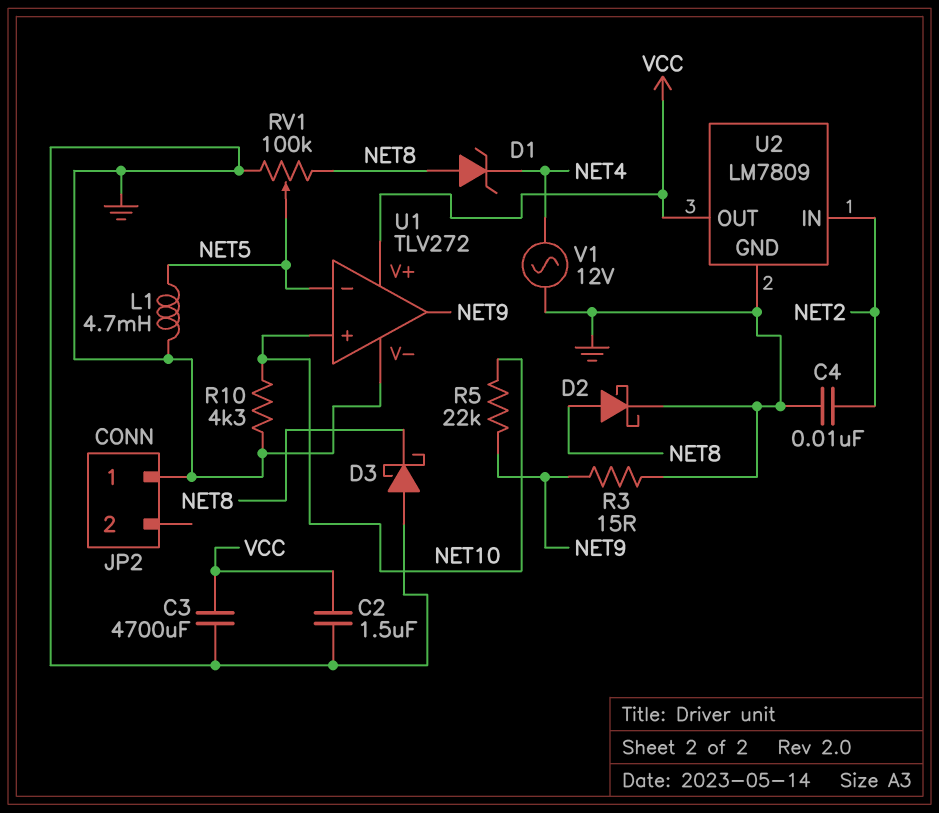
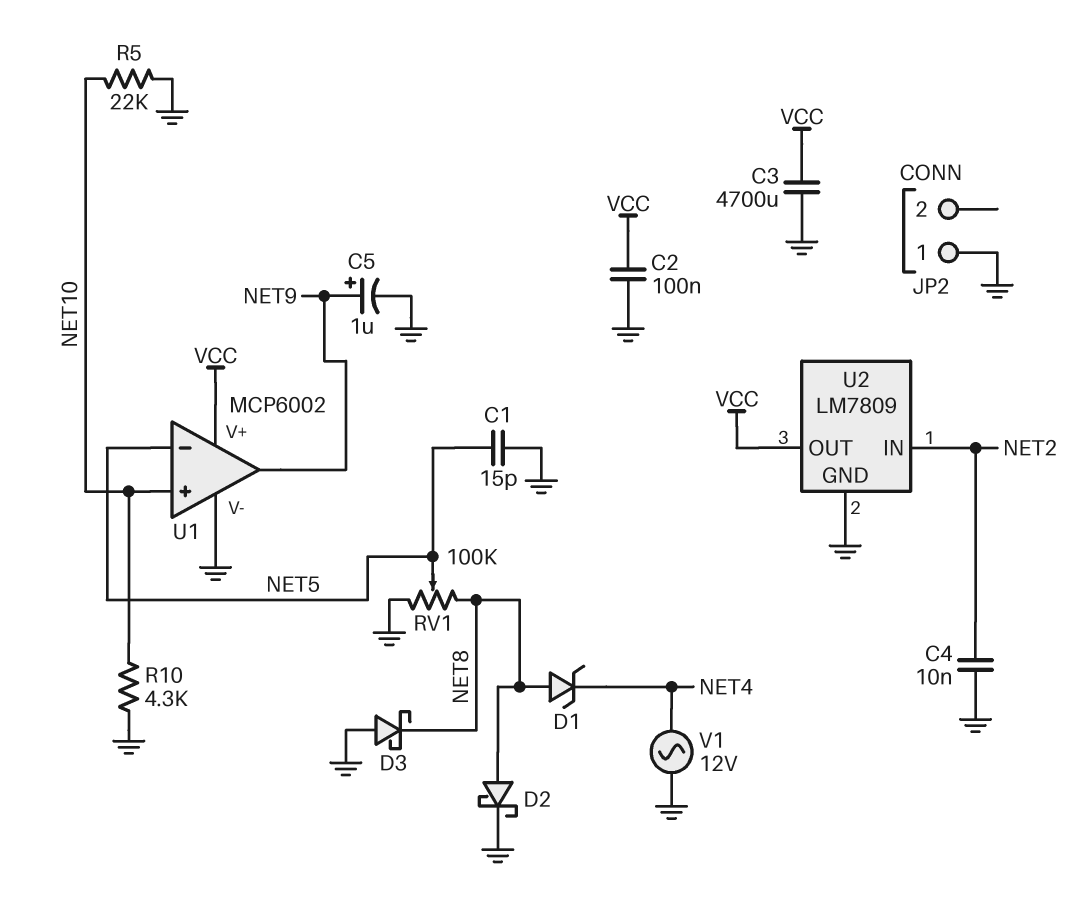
C1: none -> 15pF (GND, NET5)
C2: 1.5uF (GND, VCC) -> 100nF (GND, VCC)
C5: none -> 1uF (plus NET9, minus GND)
L1: 4.7mH (GND, NET5) -> none
R3: 15 (GND, NET9) -> none
R5: 22k (NET9, NET10) -> 22k (GND, NET10)
U1: TLV272 -> MCP6002

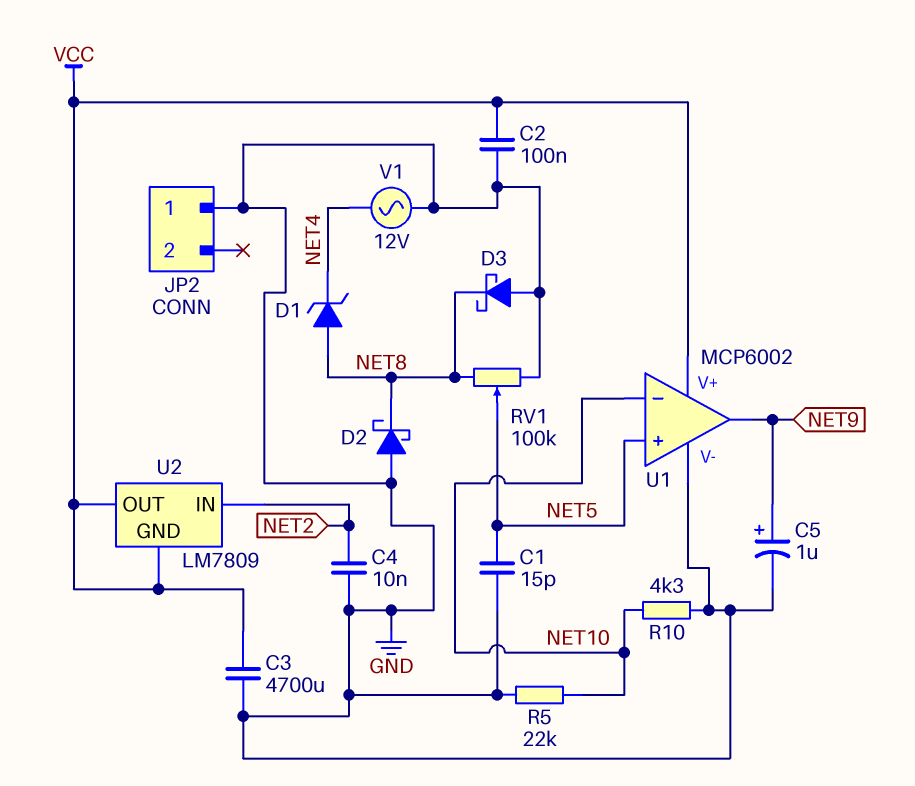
D2: schottky (A NET8, K GND) -> schottky (A GND, K NET8)
U1 pin in+: NET10 -> NET5
U1 pin in-: NET5 -> NET10
U2 pin GND: GND -> VCC

